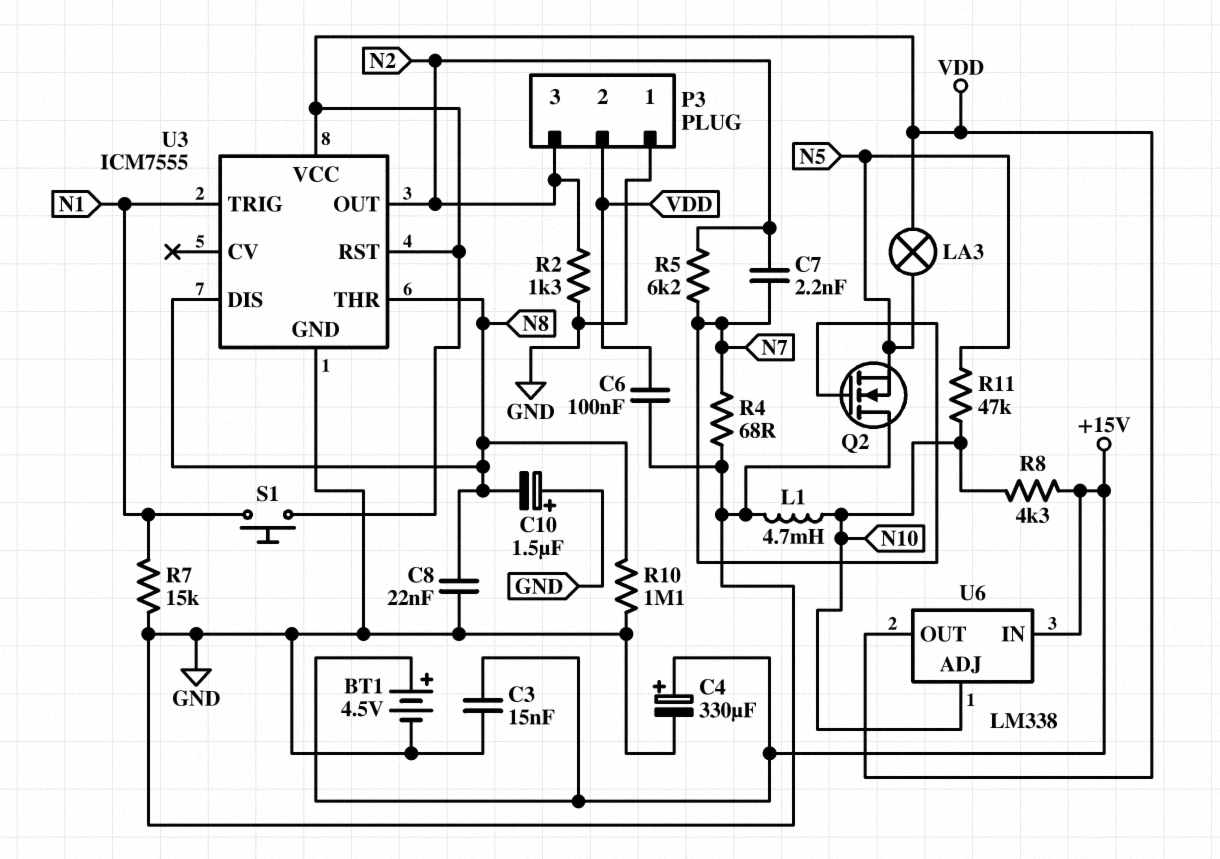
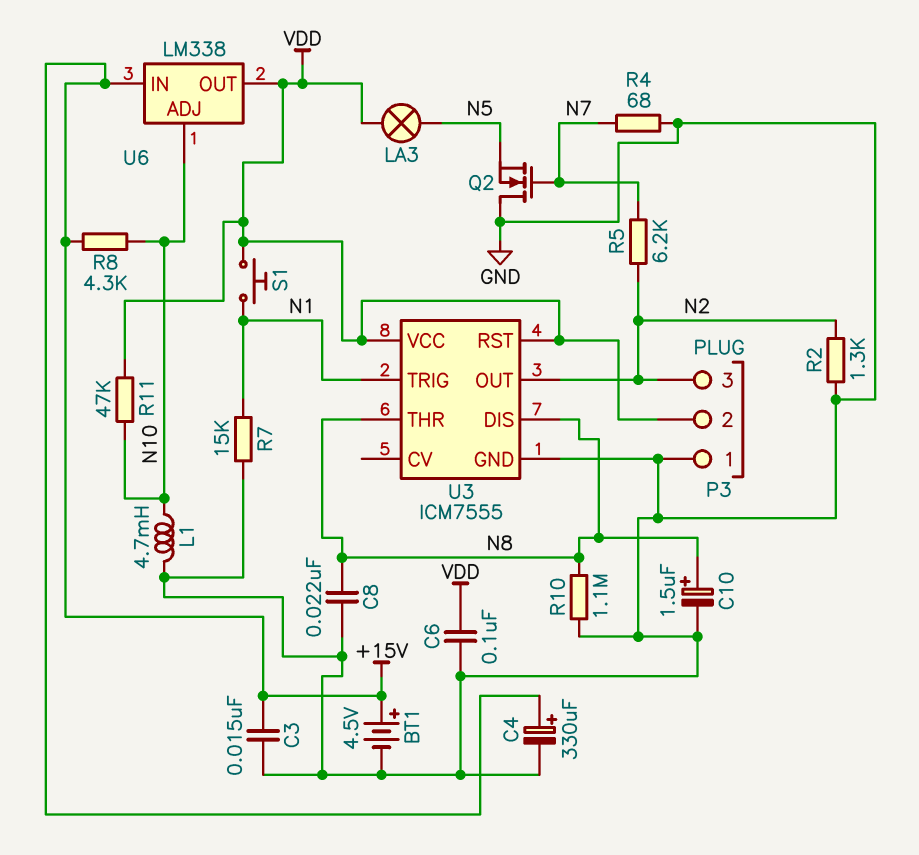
C7: 2.2nF (N2, N7) -> none
C10: 1.5uF (plus GND, minus N8) -> 1.5uF (plus N8, minus GND)
R11: 47k (N5, N10) -> 47k (N10, VDD)

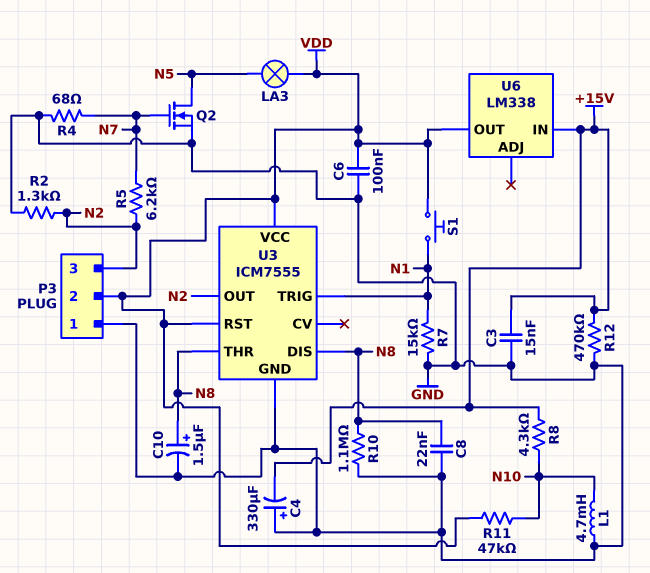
BT1: 4.5V (plus +15V, minus GND) -> none
C4: 330uF (plus +15V, minus GND) -> 330uF (plus GND, minus +15V)
Q2: NMOS (G N7, D GND, S N5) -> NMOS (G N7, D N5, S GND)
R12: none -> 470k (+15V, GND)
U6 pin ADJ: N10 -> none

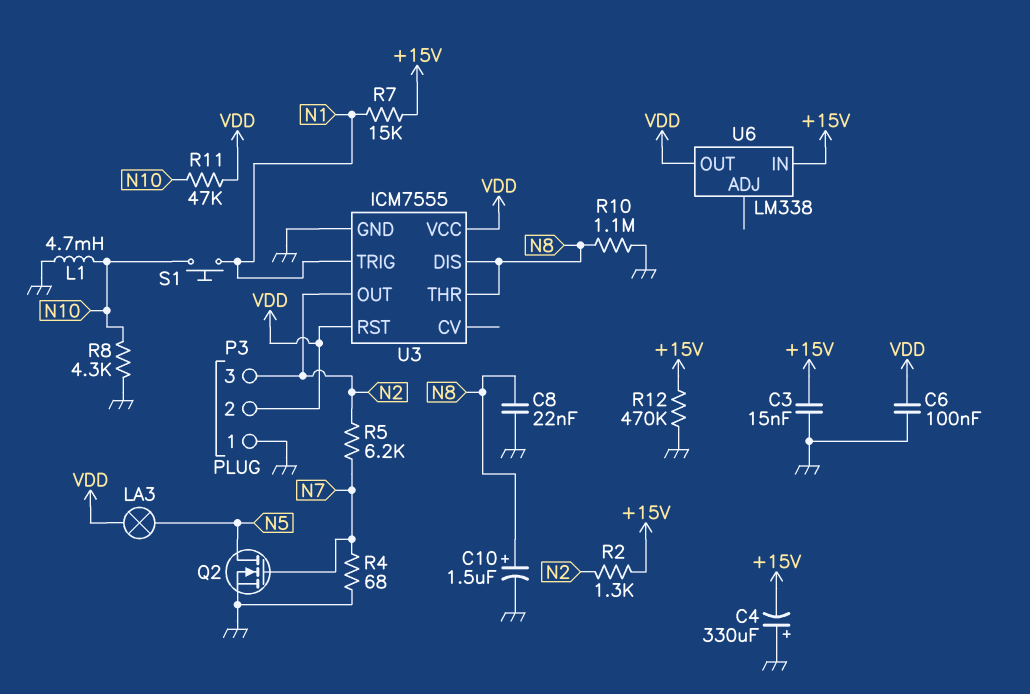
R2: 1.3k (GND, N2) -> 1.3k (+15V, N2)
R7: 15k (GND, N1) -> 15k (+15V, N1)
R8: 4.3k (+15V, N10) -> 4.3k (GND, N10)
S1: button (N1, VDD) -> button (N1, N10)

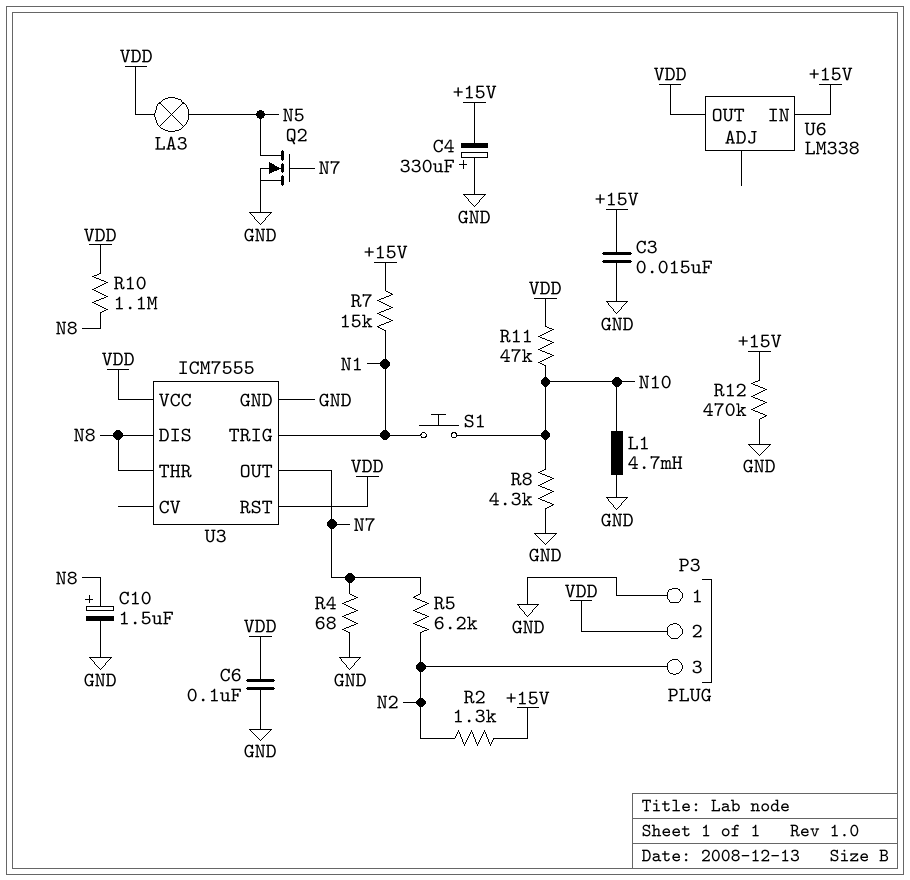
C8: 22nF (GND, N8) -> none
R10: 1.1M (GND, N8) -> 1.1M (N8, VDD)
U3 pin OUT: N2 -> N7

